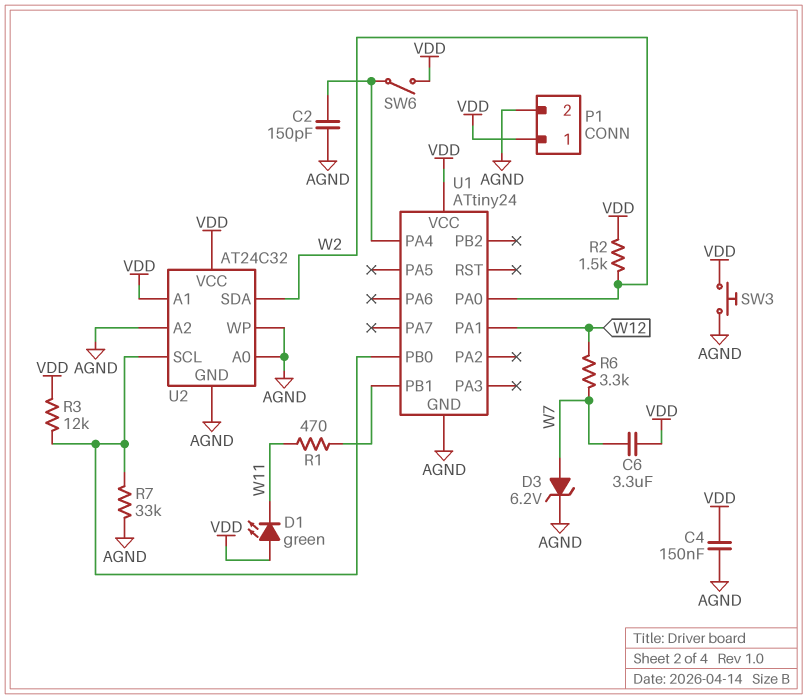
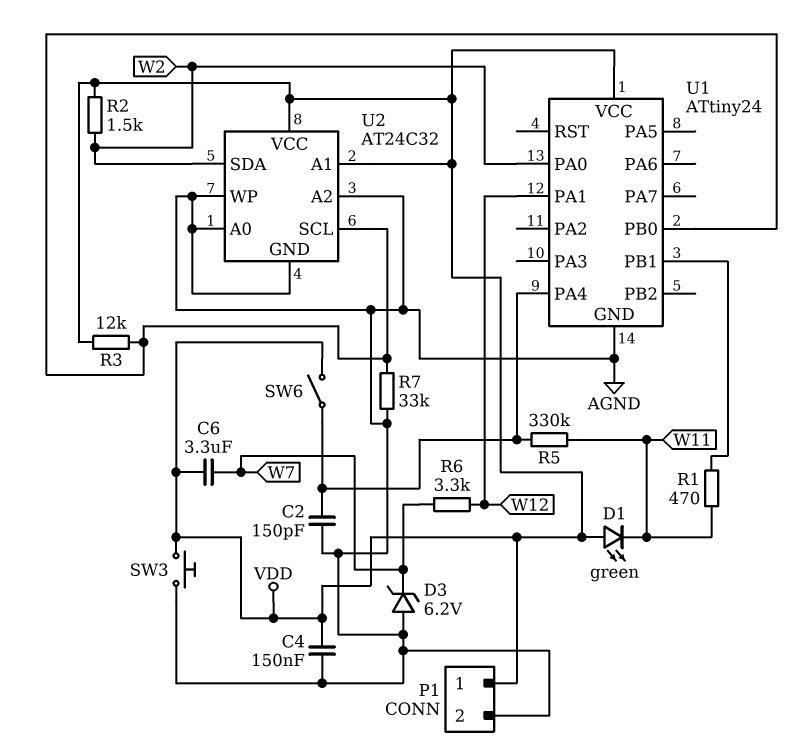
D3: zener 6.2V (A W7, K AGND) -> zener 6.2V (A AGND, K W7)
R5: none -> 330k (U1/PA4, W11)

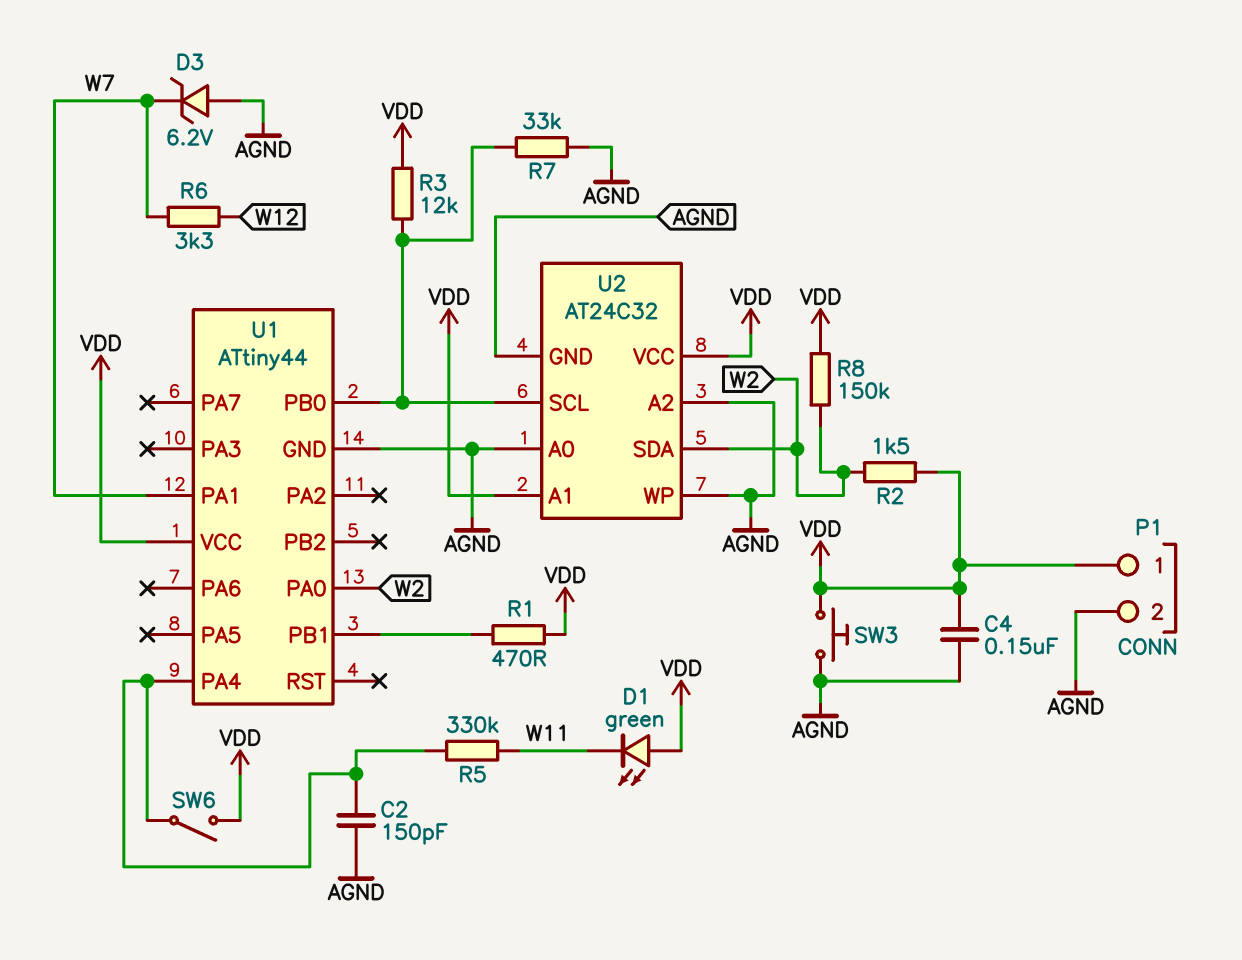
C6: 3.3uF (VDD, W7) -> none
R1: 470 (U1/PB1, W11) -> 470 (U1/PB1, VDD)
R8: none -> 150k (VDD, W2)
U1: ATtiny24 -> ATtiny44
U1 pin PA1: W12 -> W7

